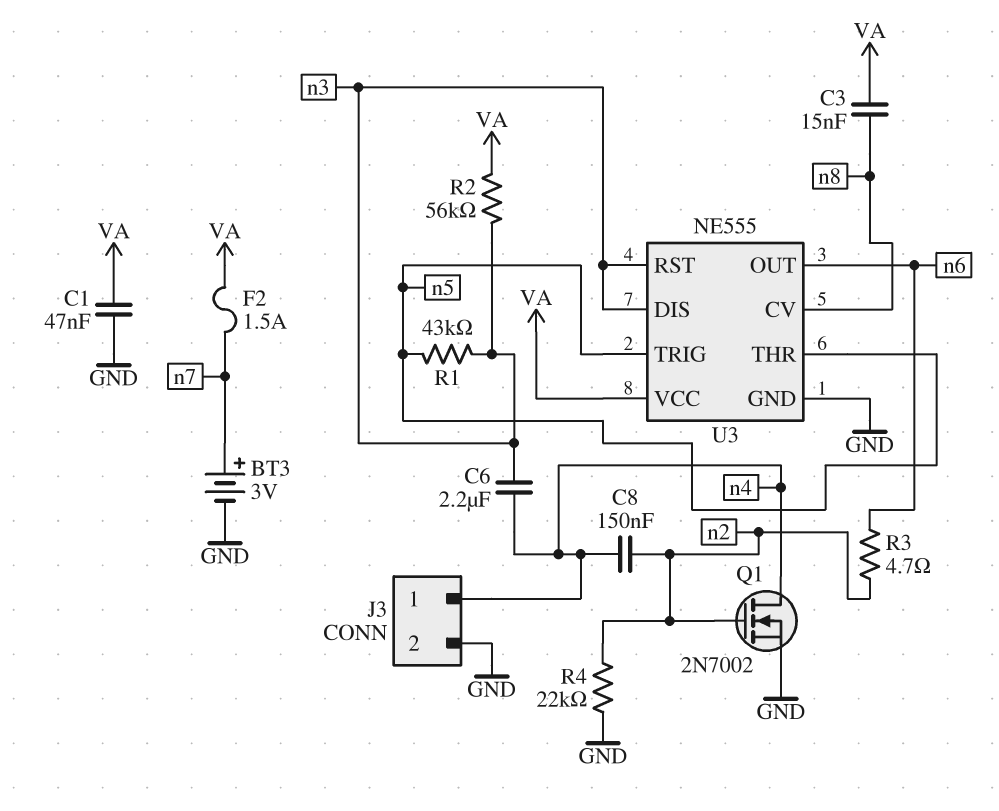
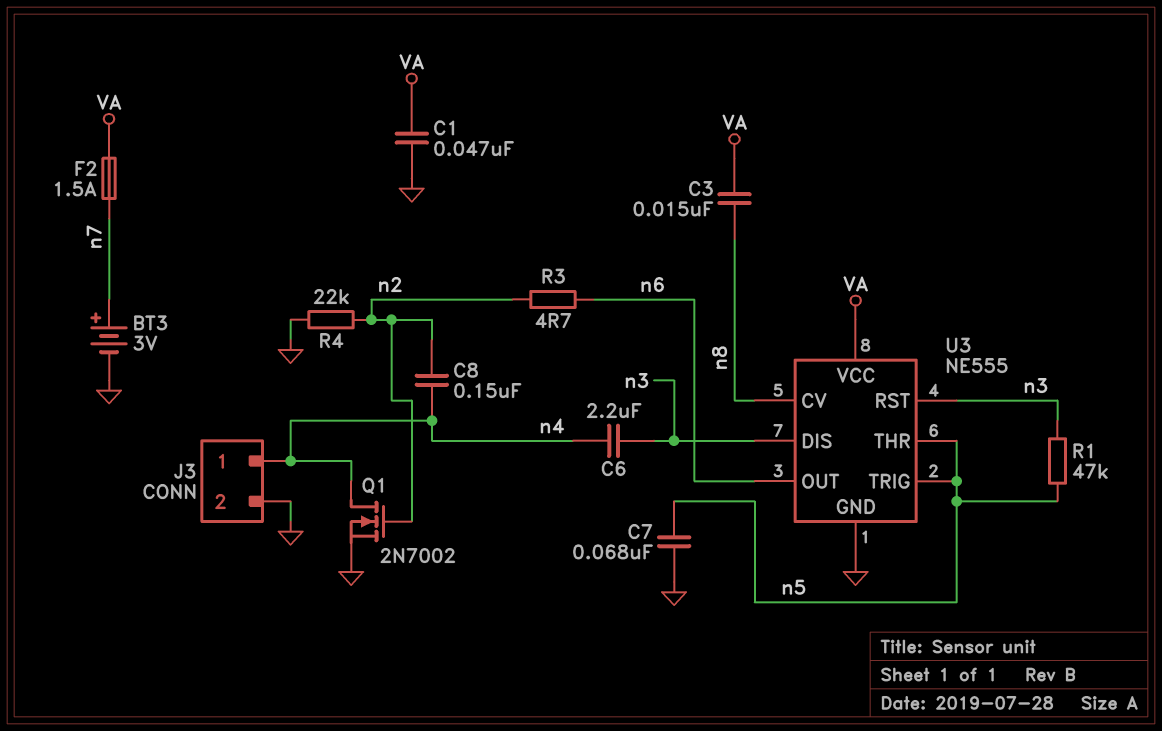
C7: none -> 68nF (GND, n5)
R1: 43k (n3, n5) -> 47k (n3, n5)
R2: 56k (VA, n3) -> none

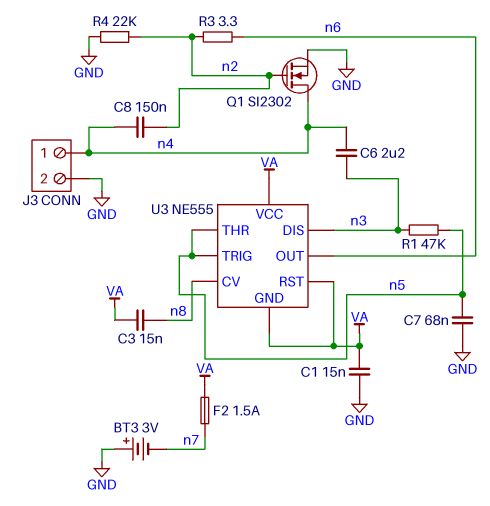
BT3: 3V (plus n7, minus GND) -> 3V (plus GND, minus n7)
C1: 47nF (GND, VA) -> 15nF (GND, VA)
Q1: NMOS 2N7002 (G n2, D n4, S GND) -> NMOS SI2302 (G n2, D n4, S GND)
R3: 4.7 (n2, n6) -> 3.3 (n2, n6)
U3 pin GND: GND -> VA
U3 pin RST: n3 -> VA

